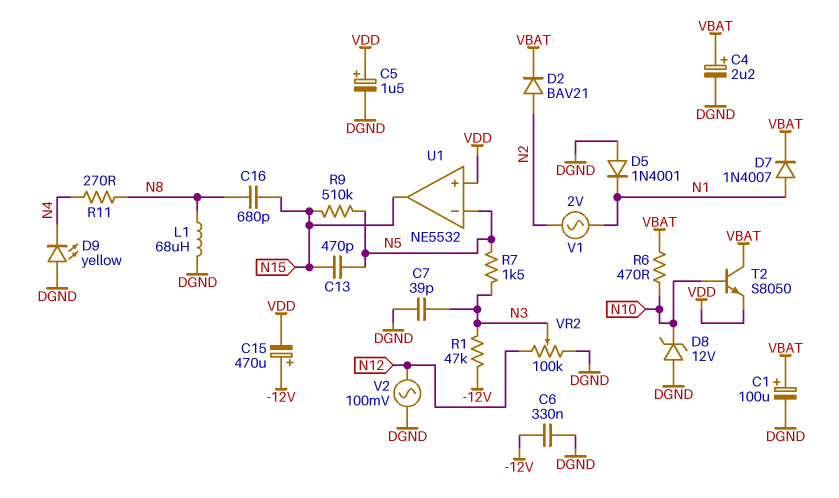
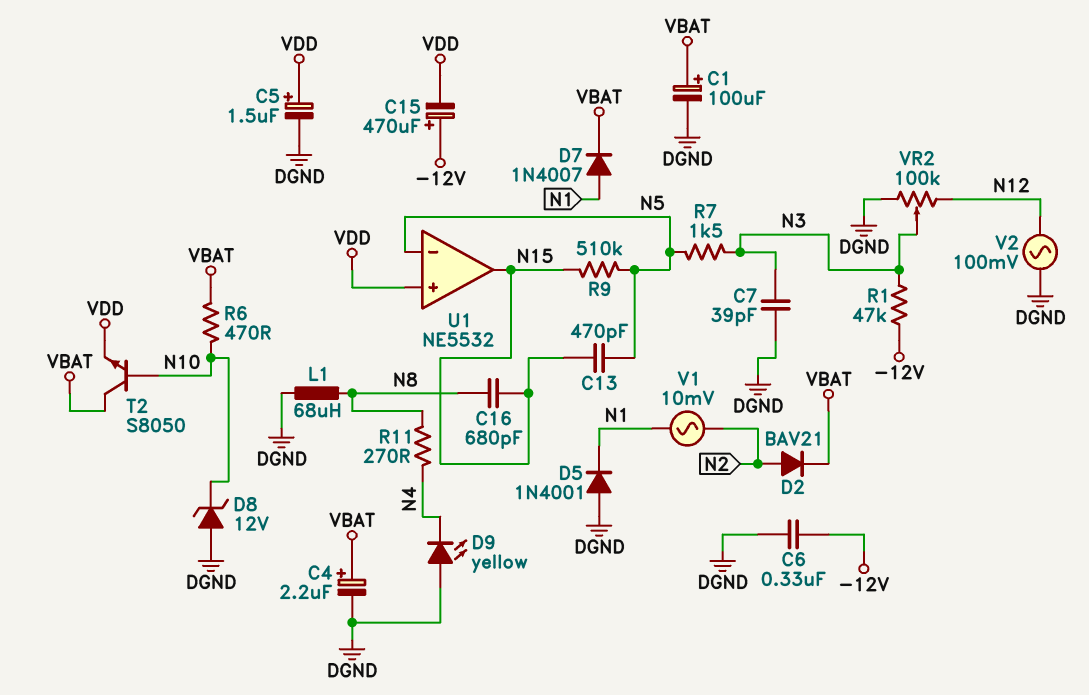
V1: AC 2V (N1, N2) -> AC 10mV (N1, N2)

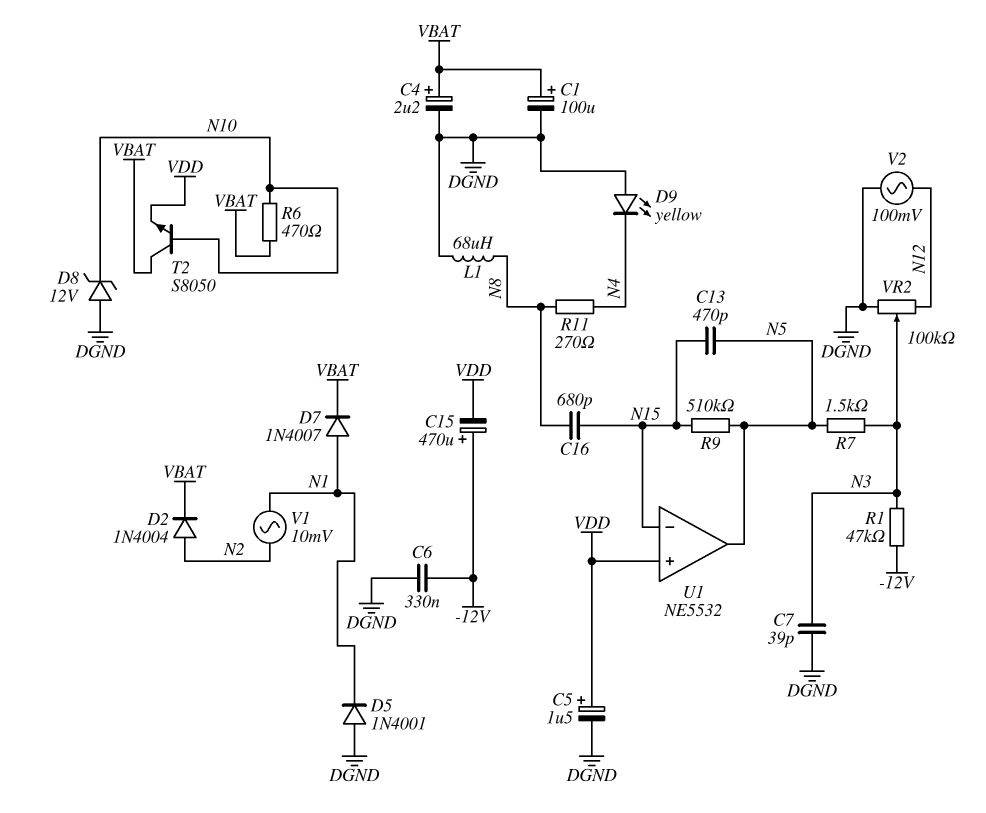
D2: diode BAV21 (A N2, K VBAT) -> diode 1N4004 (A N2, K VBAT)
U1 pin in-: N5 -> N15
U1 pin out: N15 -> N5

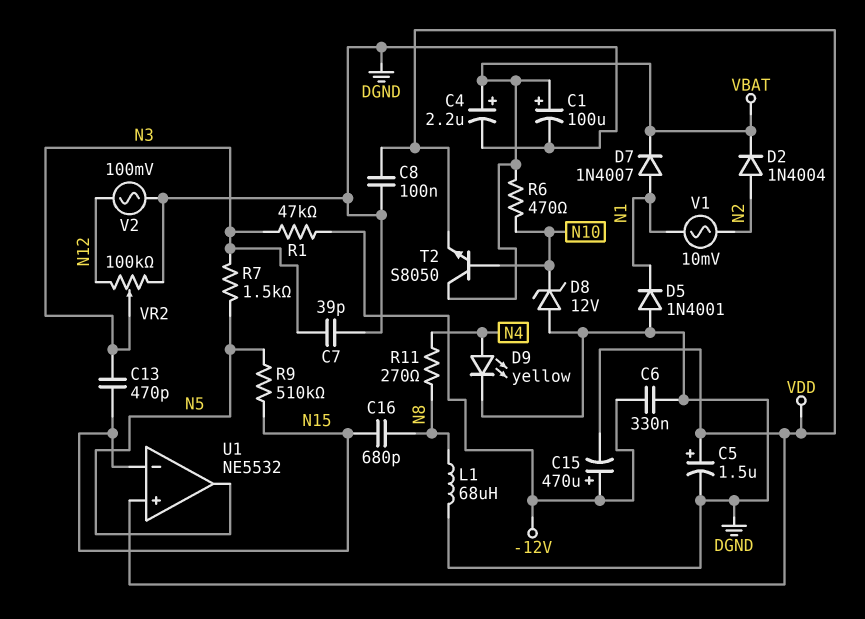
C8: none -> 100nF (DGND, VDD)
C13: 470pF (N5, N15) -> 470pF (N3, N15)
D9: LED yellow (A DGND, K N4) -> LED yellow (A N4, K DGND)

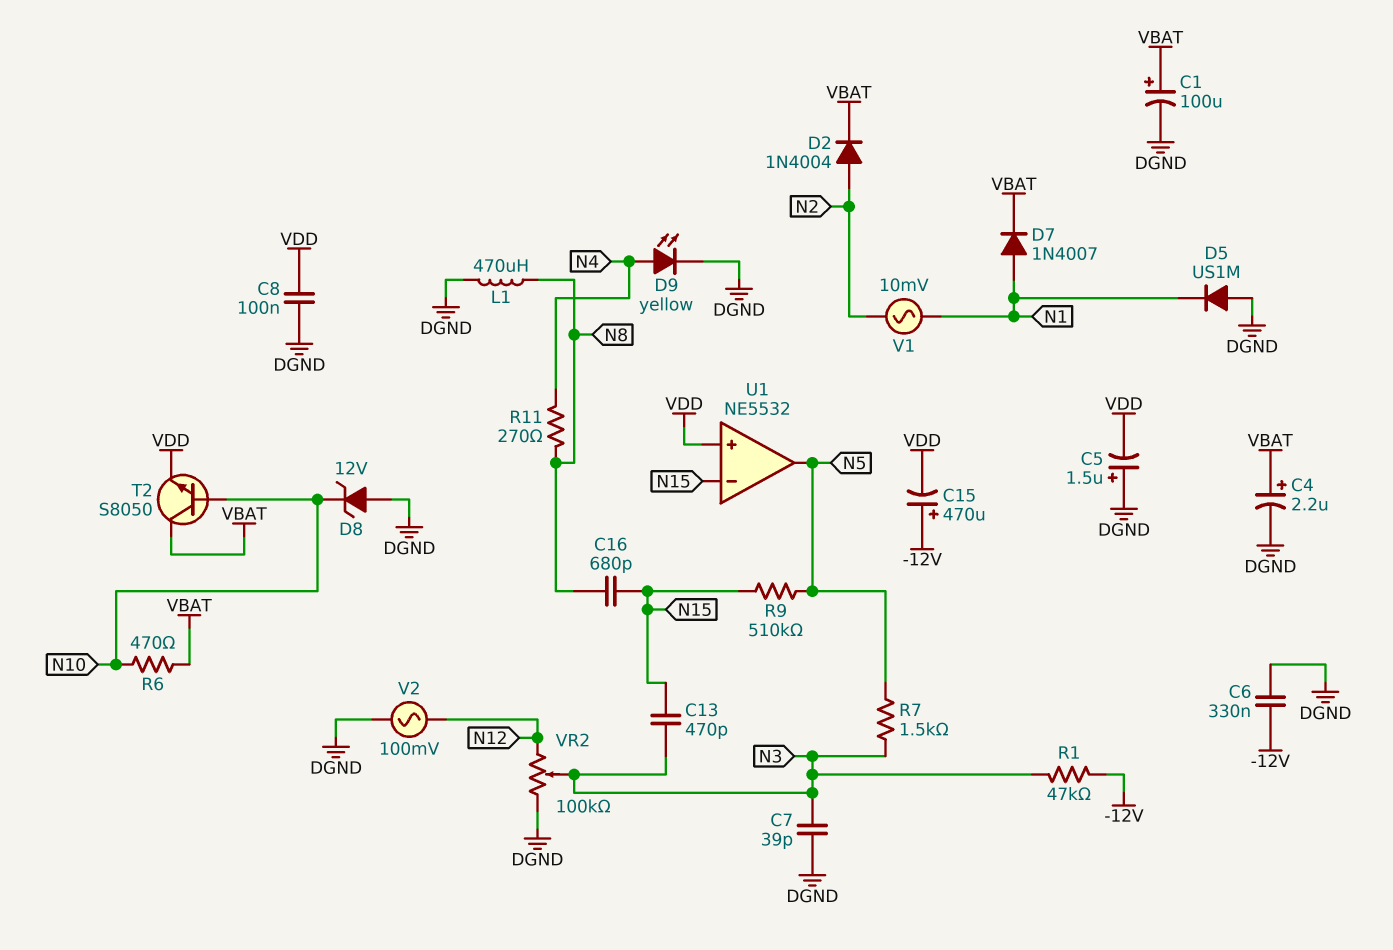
C5: 1.5uF (plus VDD, minus DGND) -> 1.5uF (plus DGND, minus VDD)
D5: diode 1N4001 (A DGND, K N1) -> diode US1M (A DGND, K N1)
L1: 68uH (DGND, N8) -> 470uH (DGND, N8)

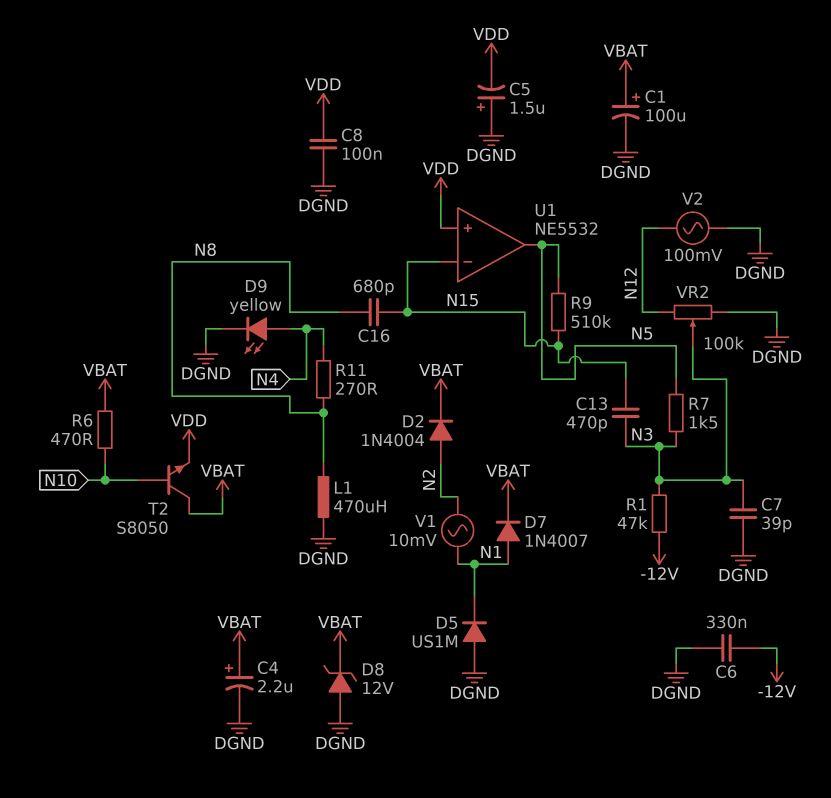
C15: 470uF (plus -12V, minus VDD) -> none
D8: zener 12V (A DGND, K N10) -> zener 12V (A DGND, K VBAT)

